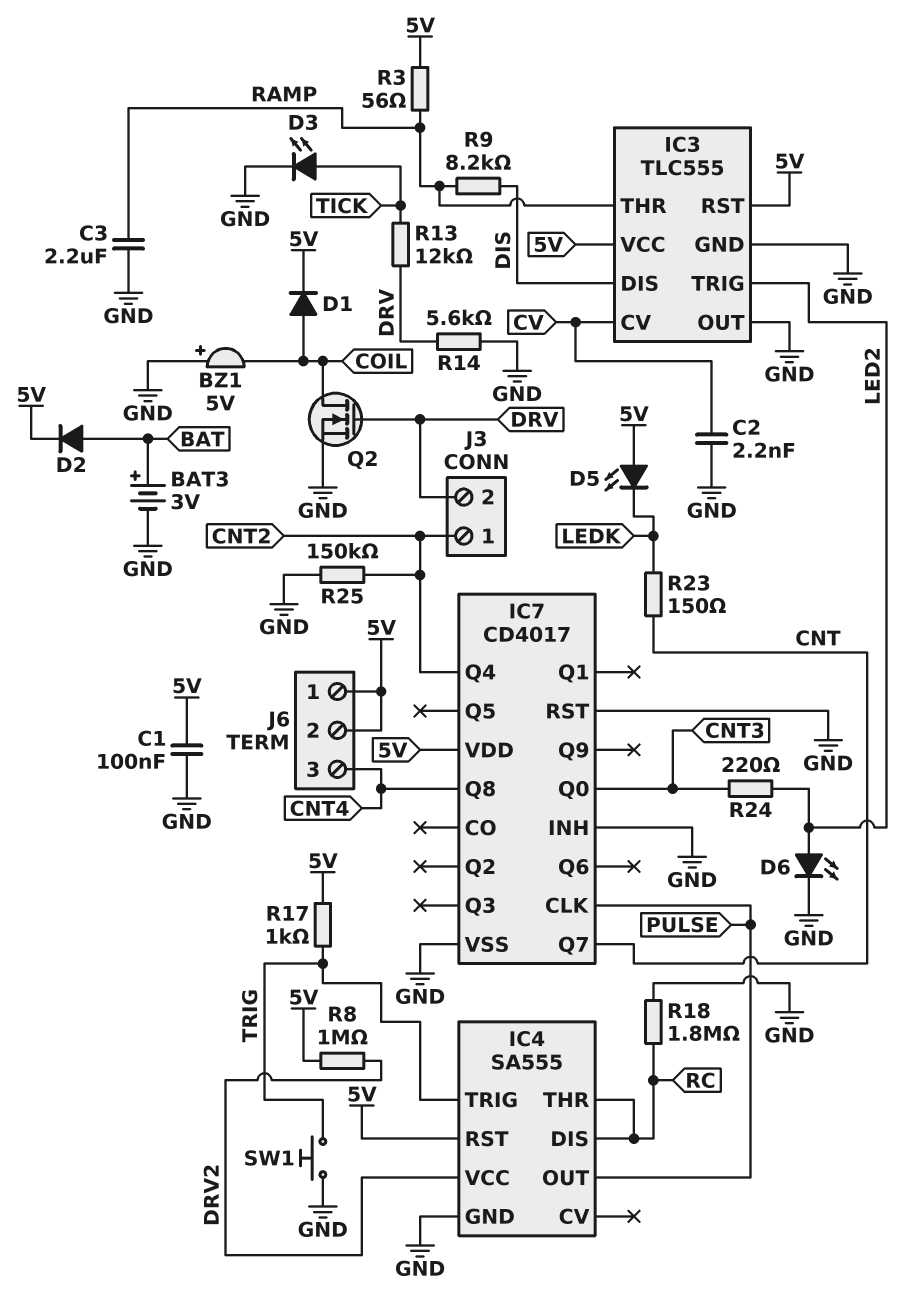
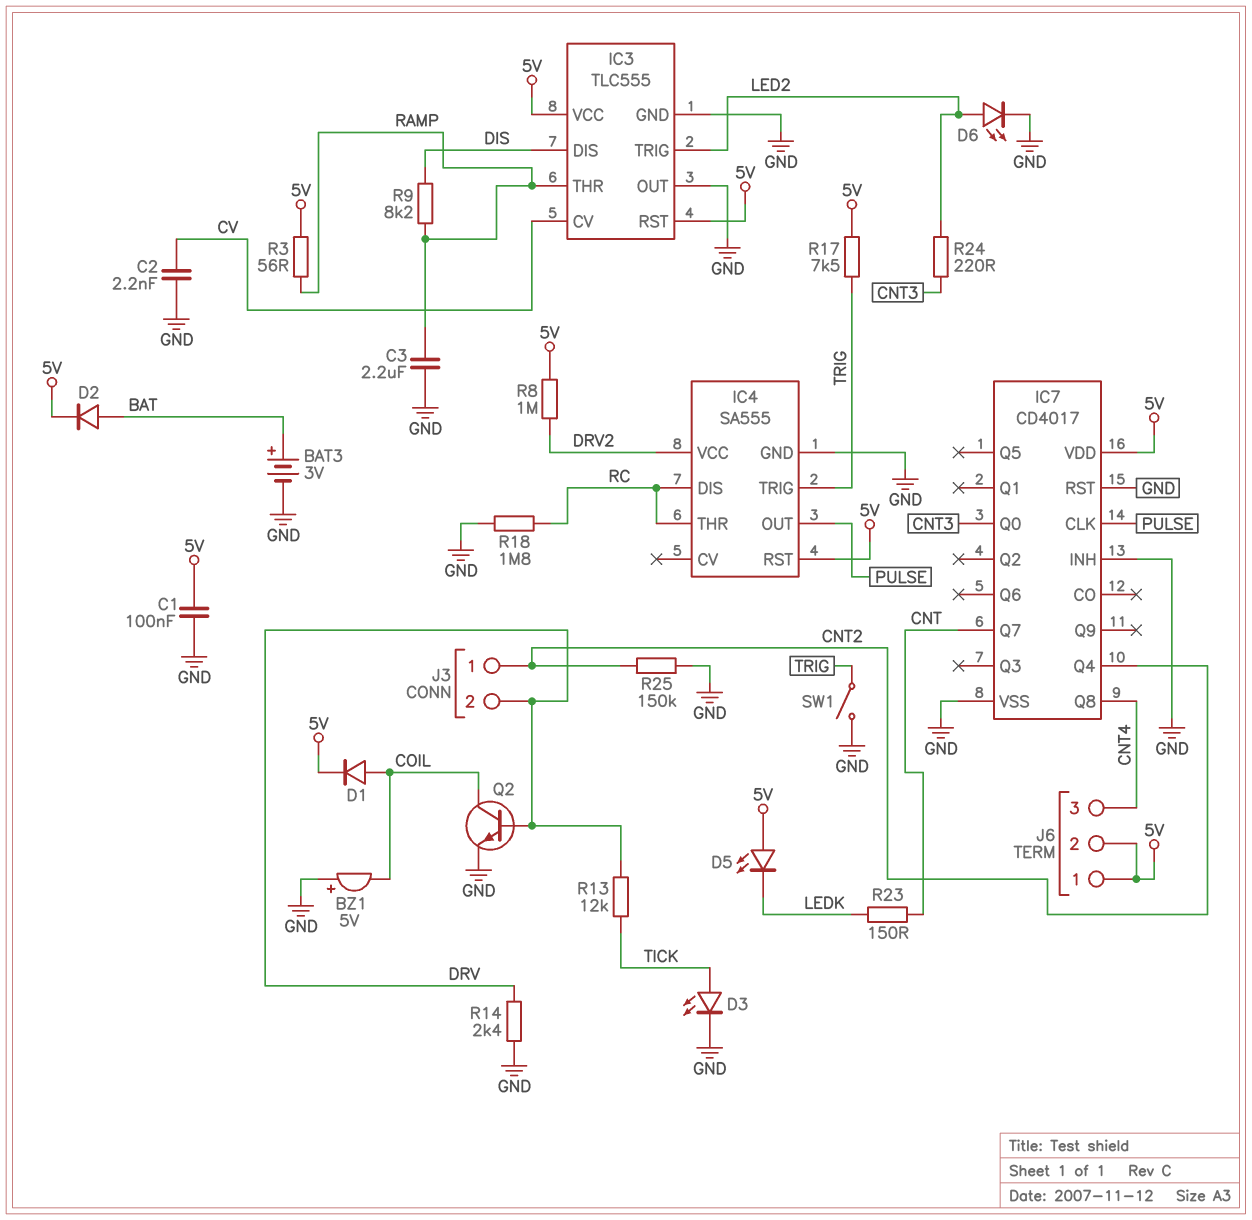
Q2: NMOS (G DRV, D COIL, S GND) -> NPN (B DRV, C COIL, E GND)
R14: 5.6k (DRV, GND) -> 2.4k (DRV, GND)
R17: 1k (5V, TRIG) -> 7.5k (5V, TRIG)
SW1: button (GND, TRIG) -> switch (GND, TRIG)

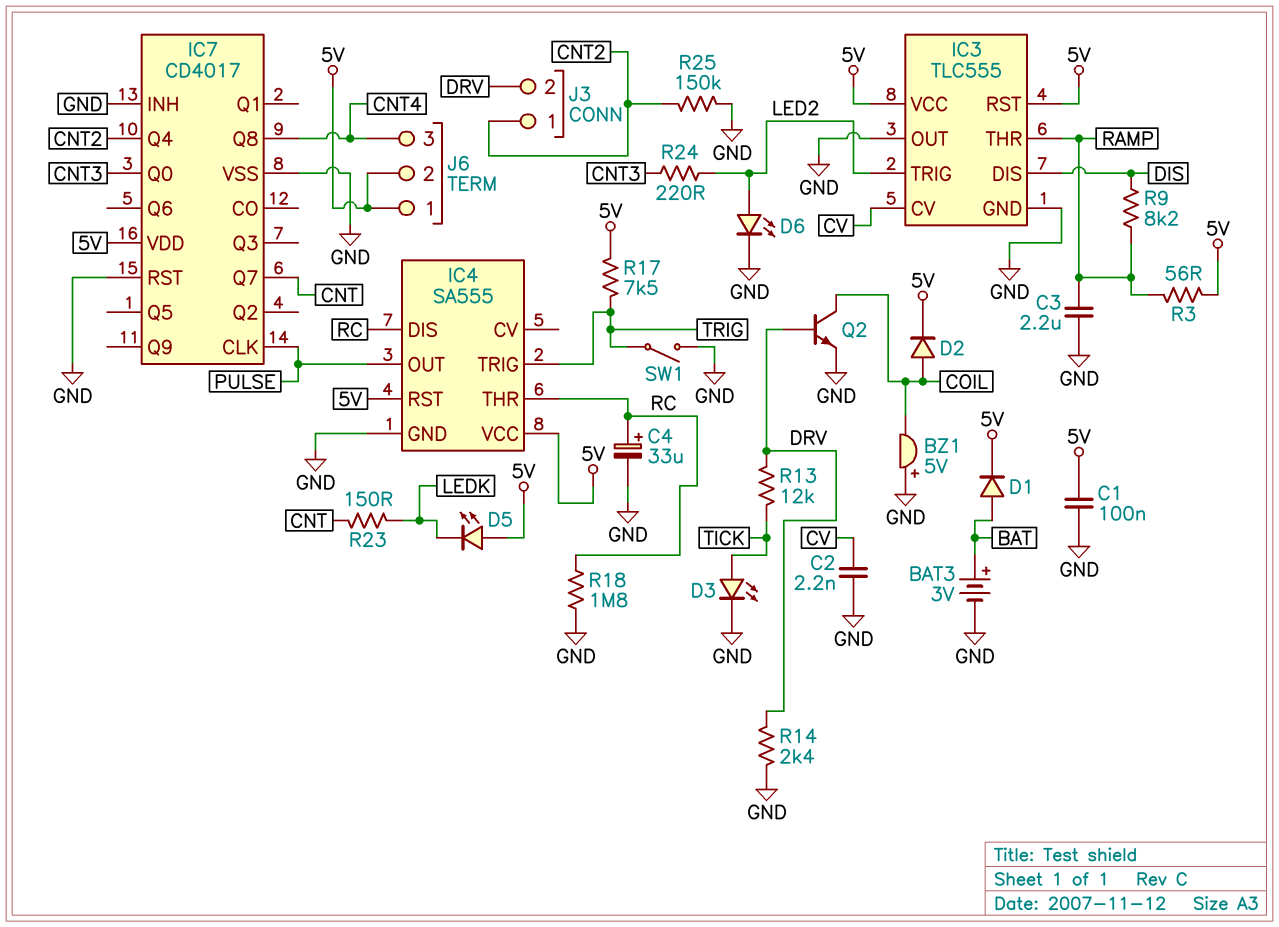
C4: none -> 33uF (plus RC, minus GND)
D1: diode (A COIL, K 5V) -> diode (A BAT, K 5V)
D2: diode (A BAT, K 5V) -> diode (A COIL, K 5V)
IC4 pin VCC: DRV2 -> 5V
R8: 1M (5V, DRV2) -> none

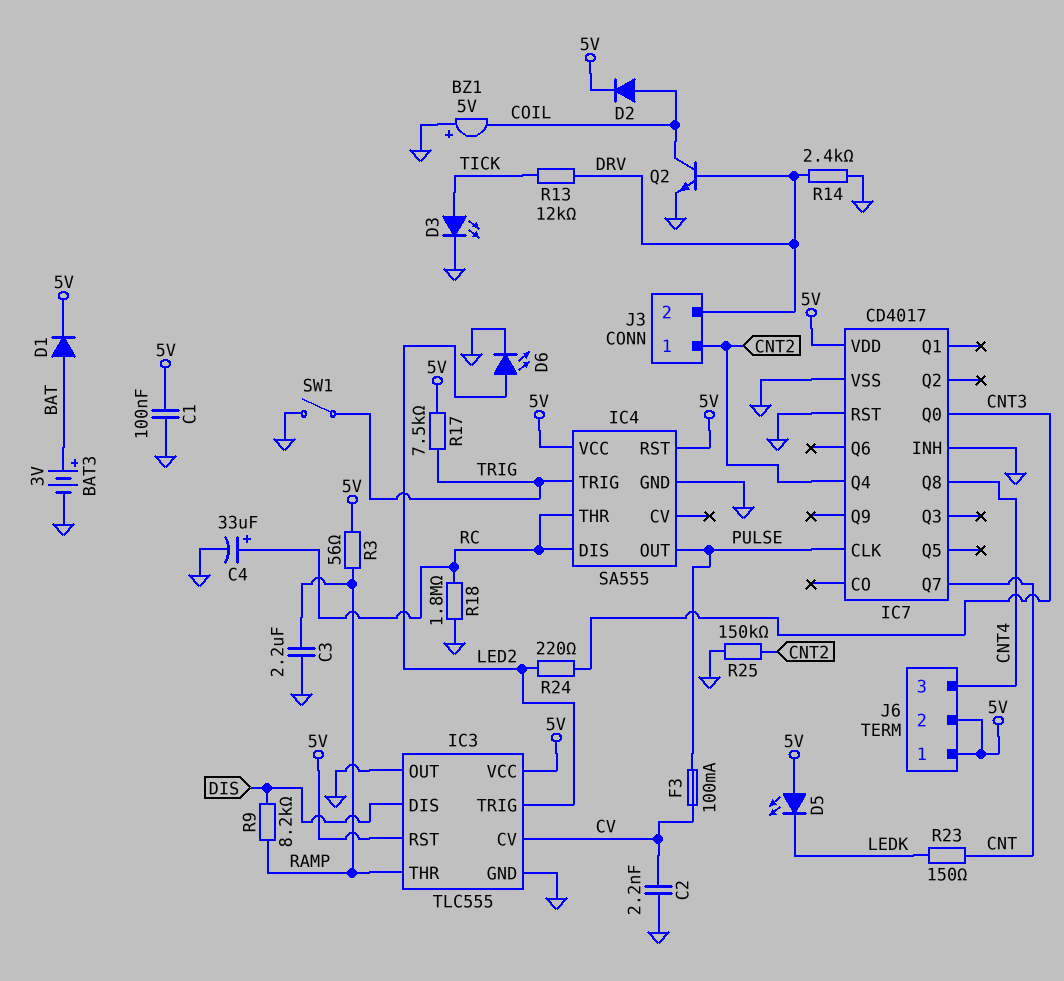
F3: none -> 100mA (CV, PULSE)

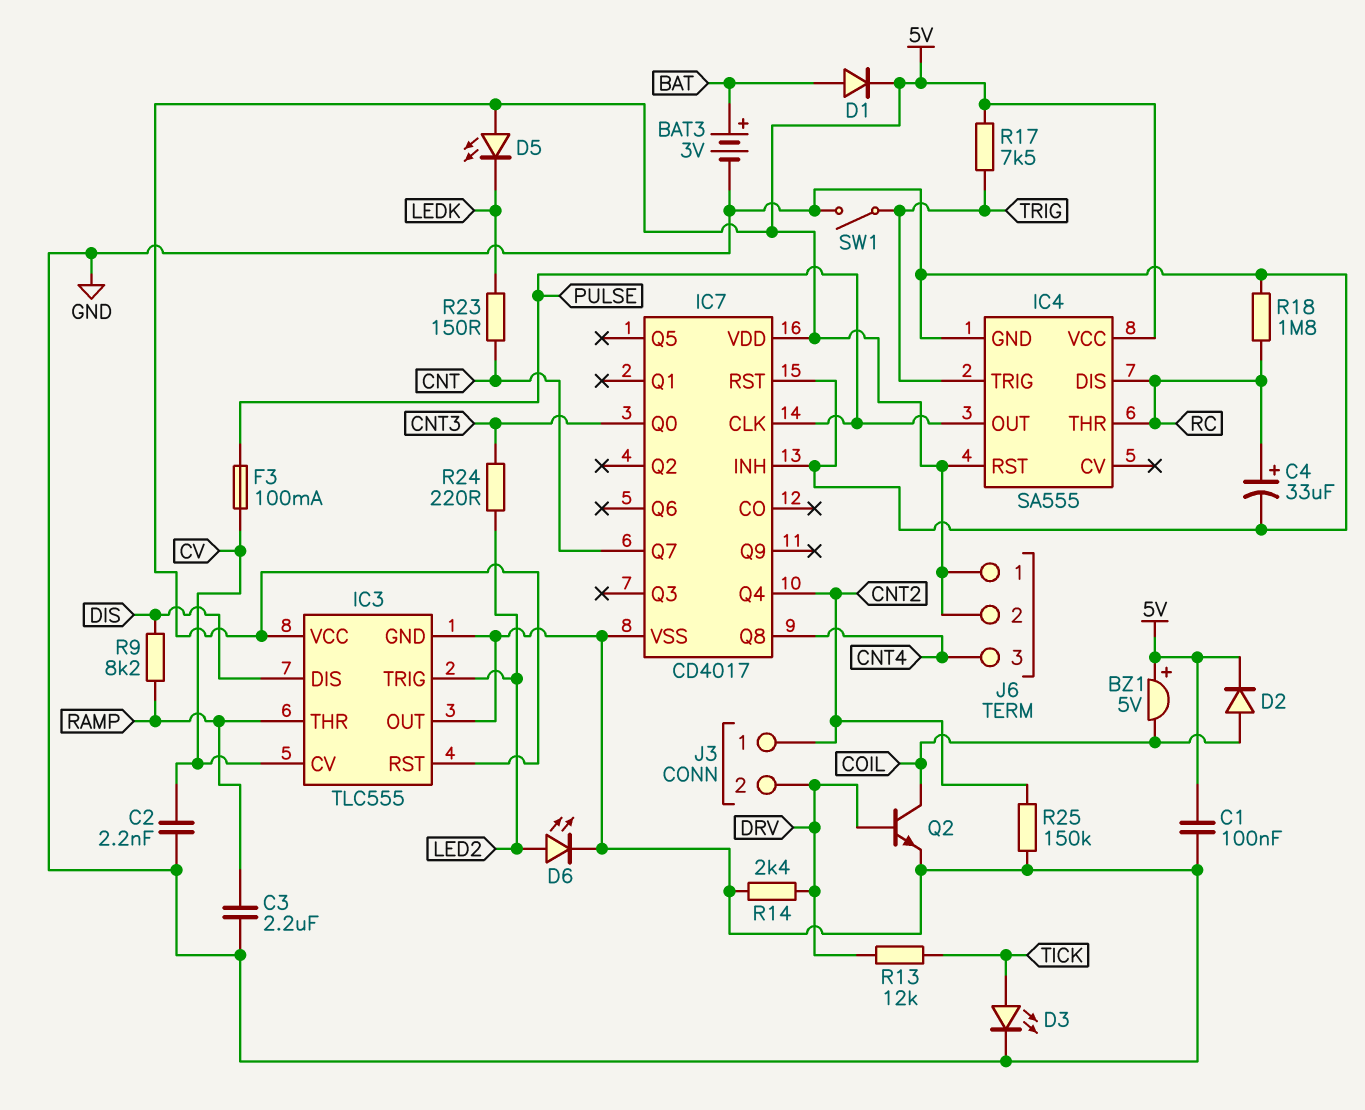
BZ1: buzzer 5V (plus GND, minus COIL) -> buzzer 5V (plus 5V, minus COIL)
R3: 56 (5V, RAMP) -> none

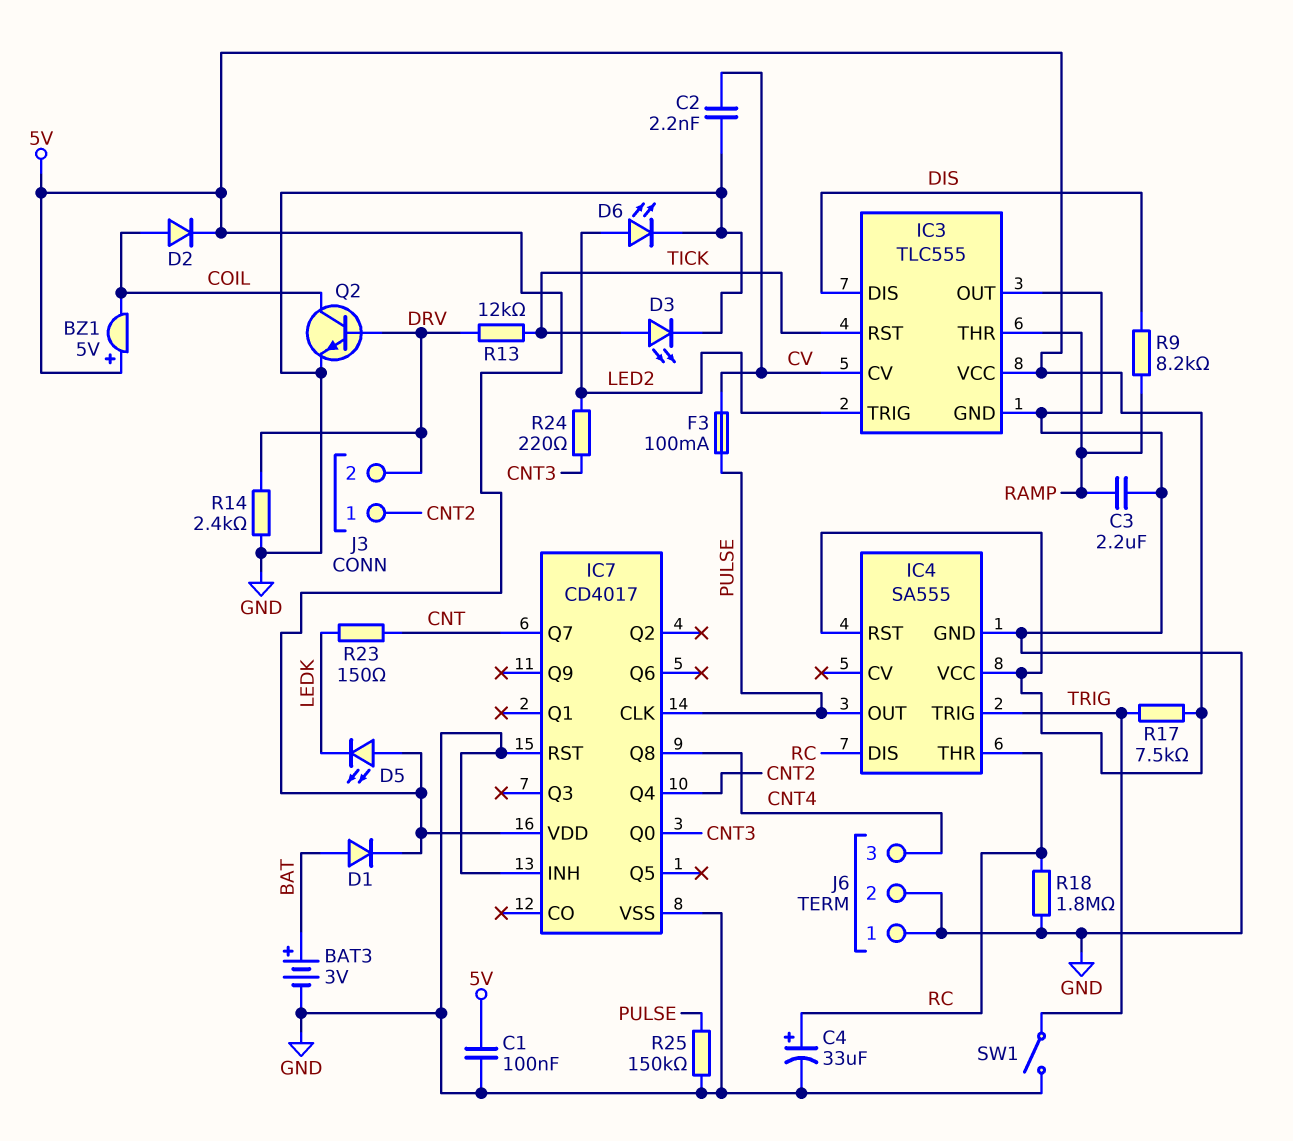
IC3 pin RST: 5V -> TICK
J6 pin 1: 5V -> GND
J6 pin 2: 5V -> GND
R25: 150k (CNT2, GND) -> 150k (GND, PULSE)

